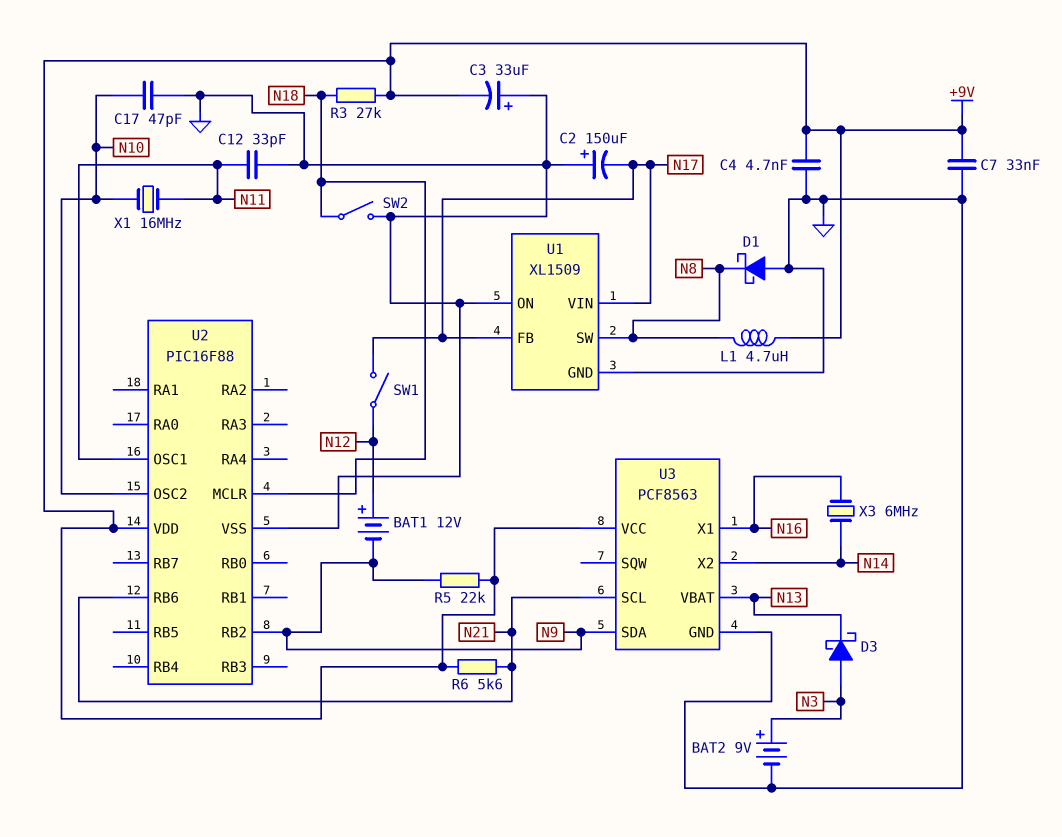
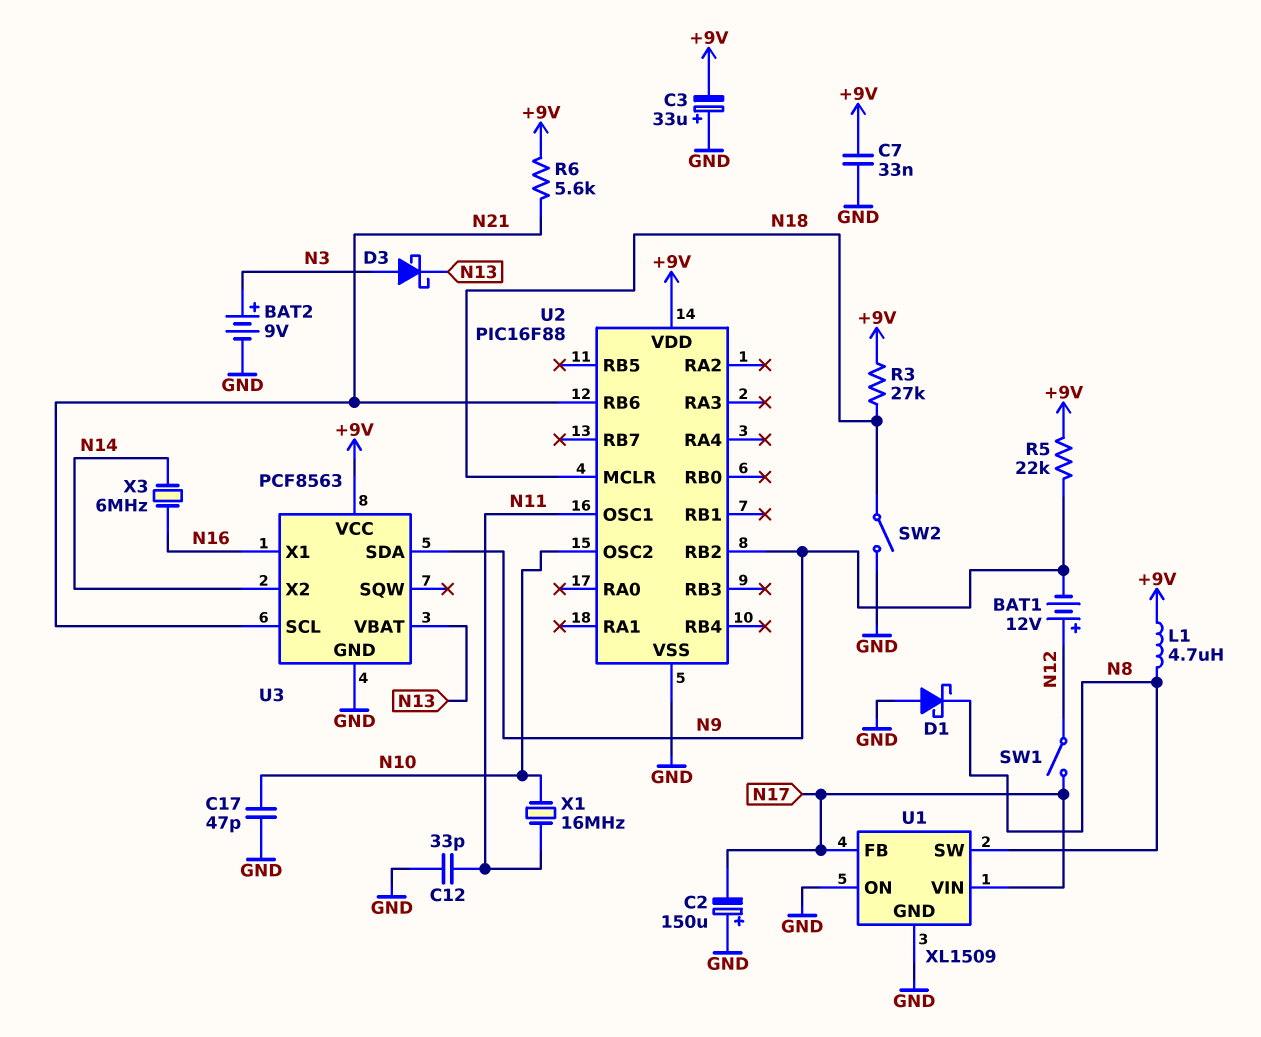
C4: 4.7nF (+9V, GND) -> none

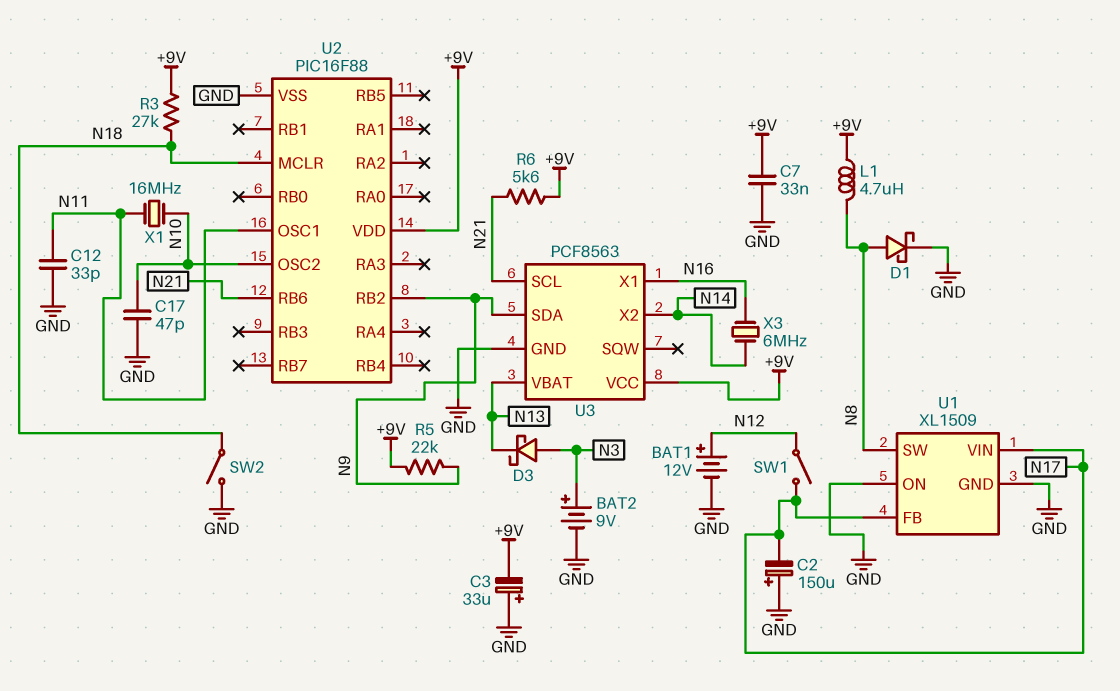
BAT1: 12V (plus N12, minus N9) -> 12V (plus N12, minus GND)
D1: schottky (A GND, K N8) -> schottky (A N8, K GND)

